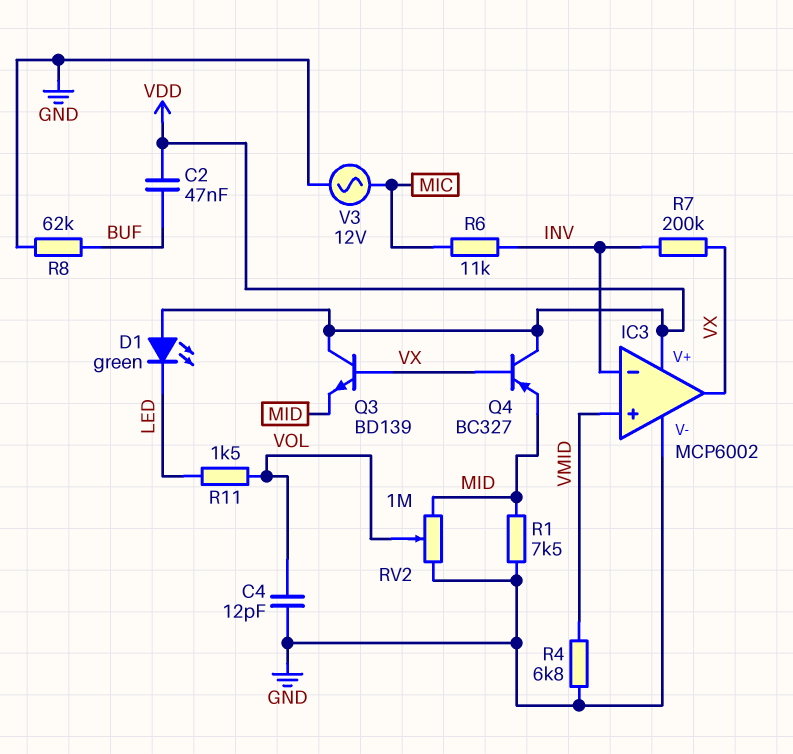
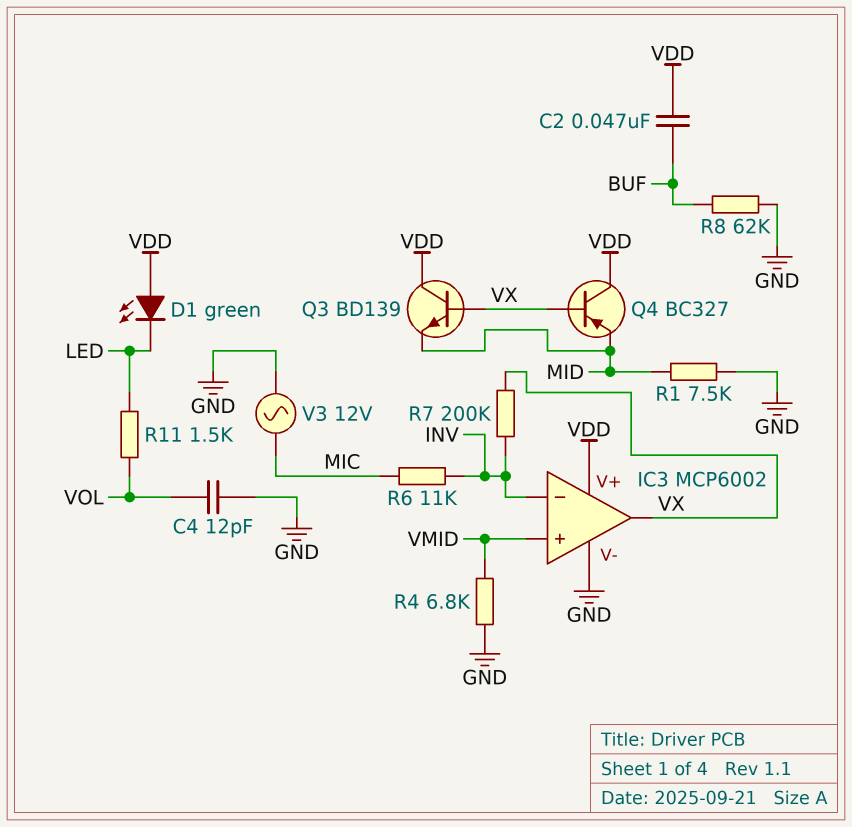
RV2: 1M (GND, MID, wiper VOL) -> none

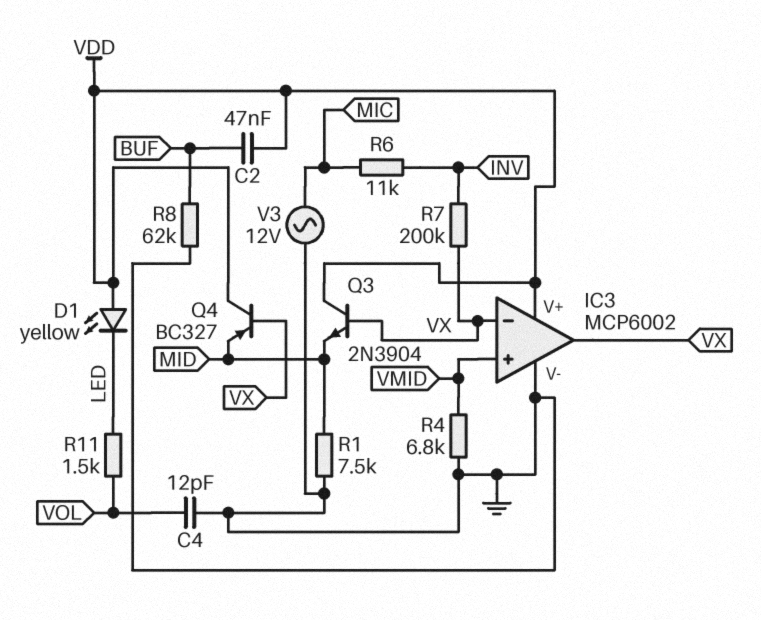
D1: LED green (A VDD, K LED) -> LED yellow (A VDD, K LED)
IC3 pin in-: INV -> VX
Q3: NPN BD139 (B VX, C VDD, E MID) -> NPN 2N3904 (B VX, C VDD, E MID)

